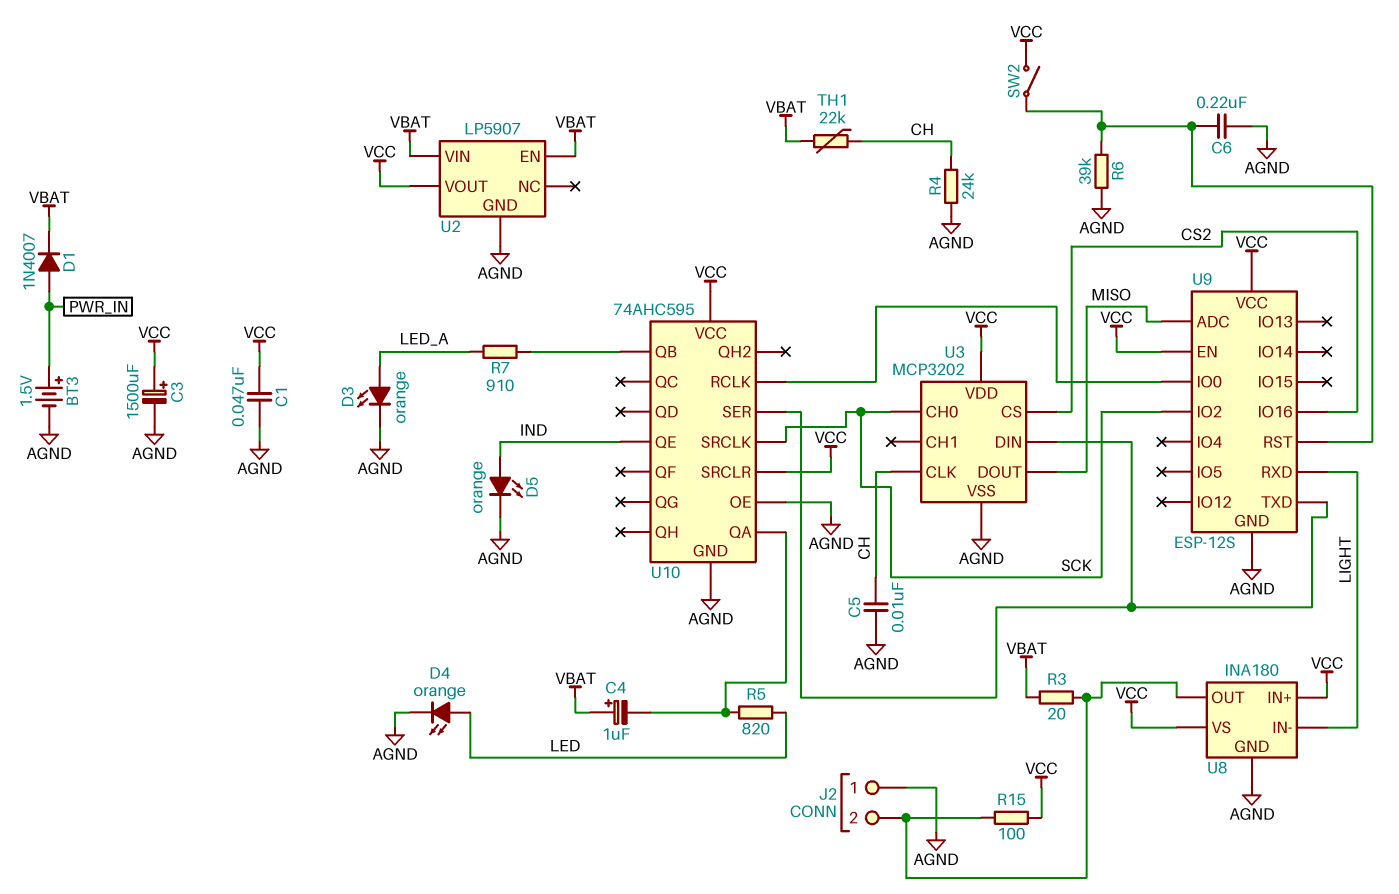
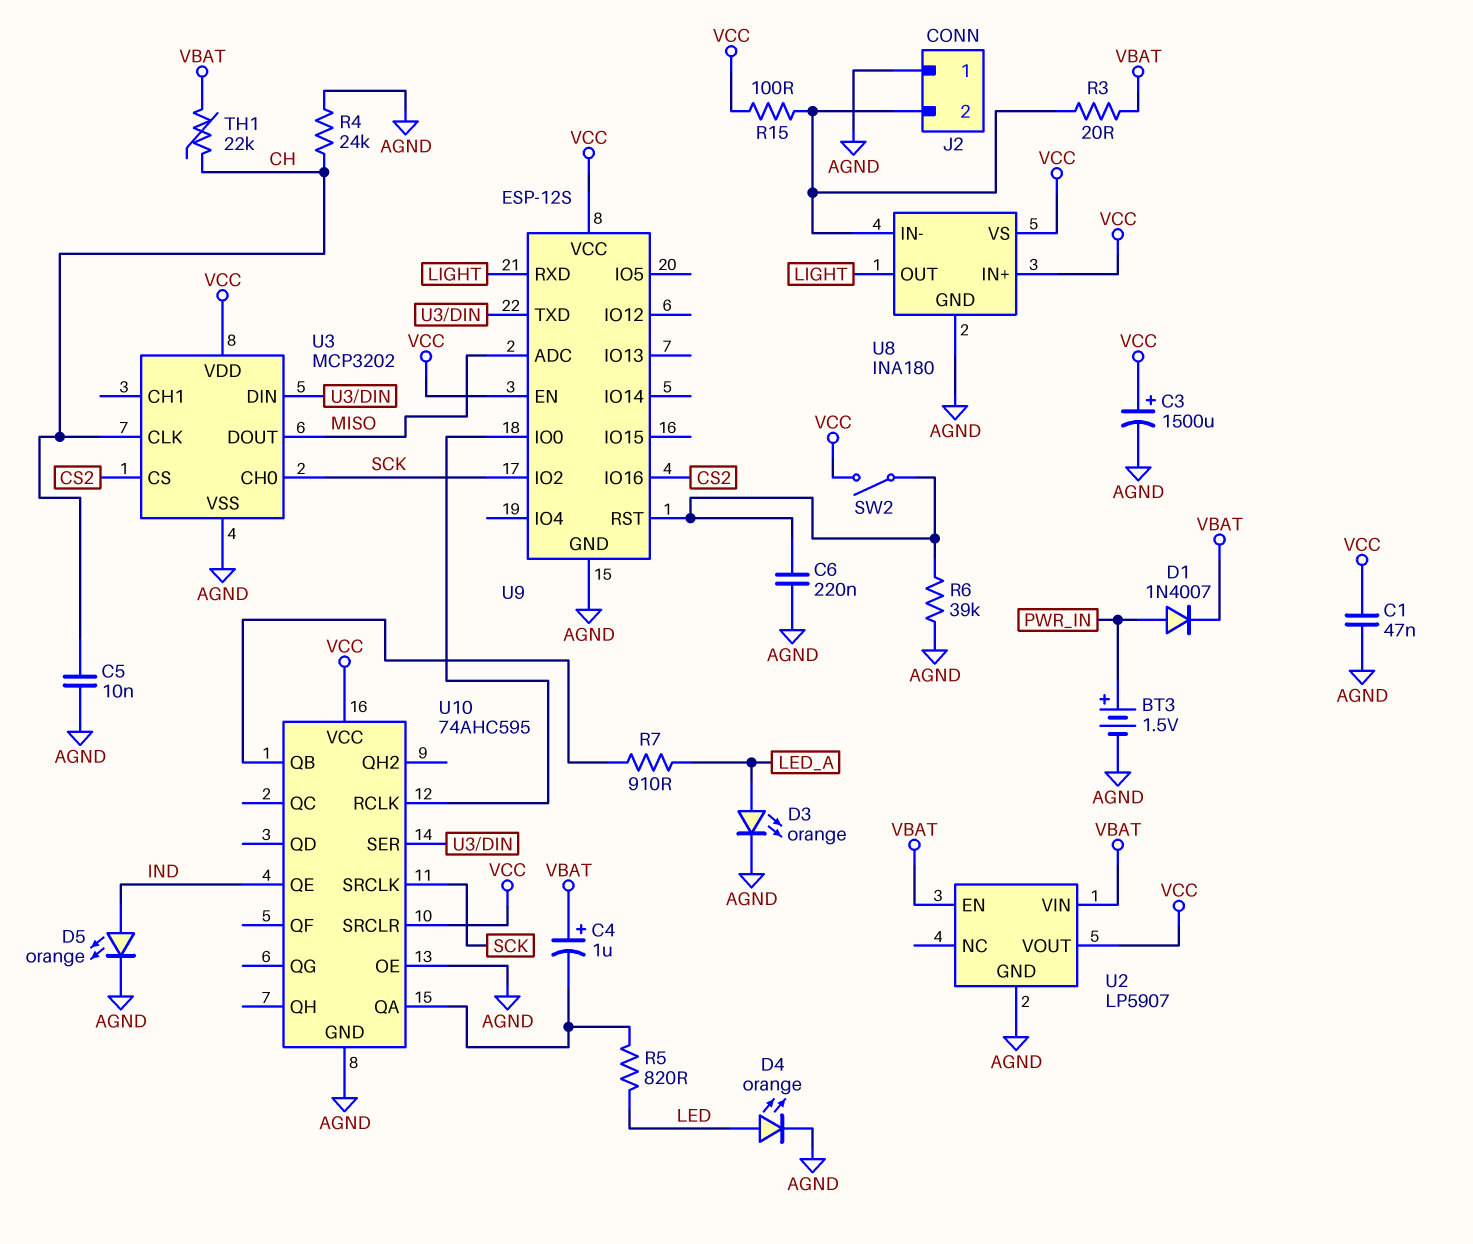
U8 pin IN-: LIGHT -> J2/2
U8 pin OUT: J2/2 -> LIGHT

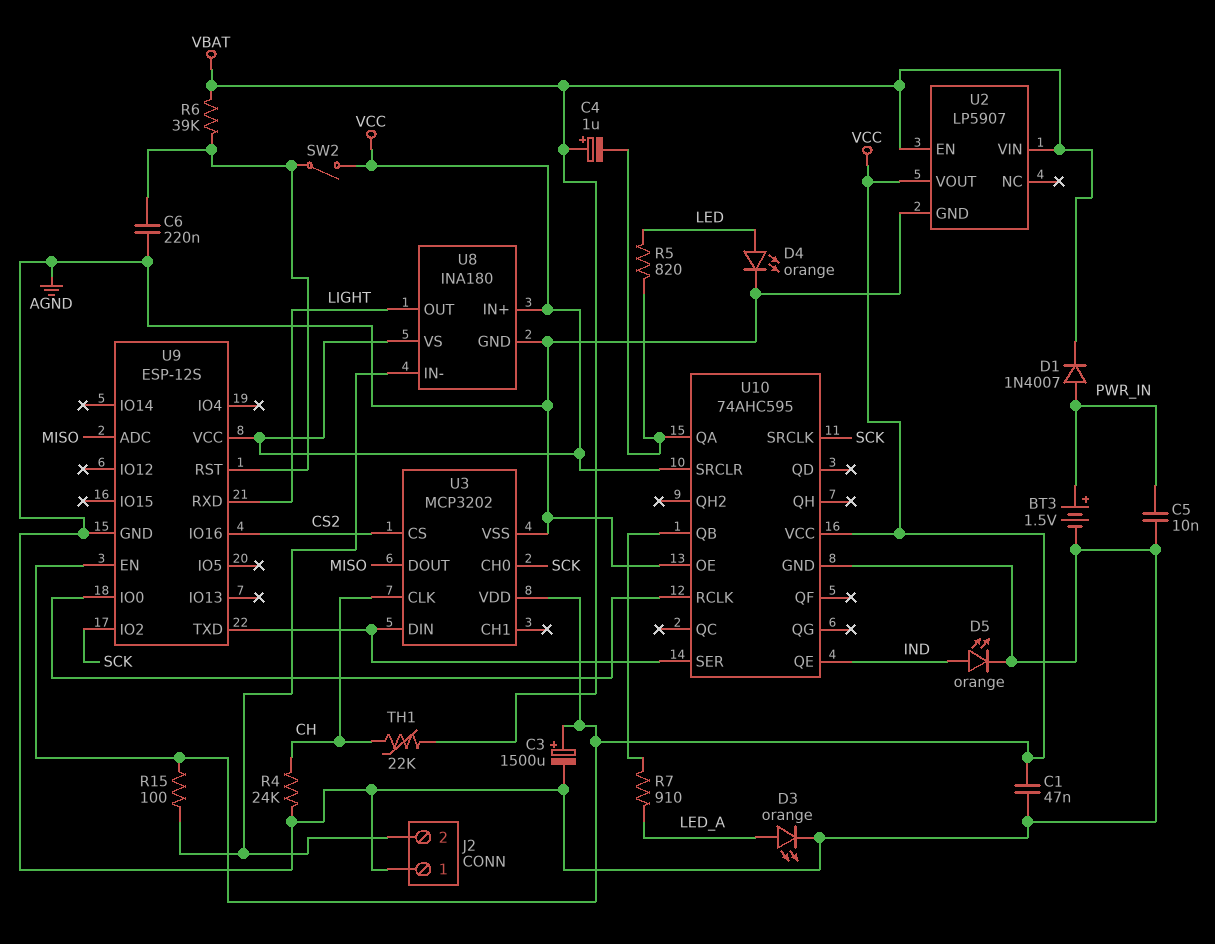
C5: 10nF (AGND, CH) -> 10nF (AGND, PWR_IN)
R3: 20 (J2/2, VBAT) -> none
R6: 39k (AGND, U9/RST) -> 39k (U9/RST, VBAT)

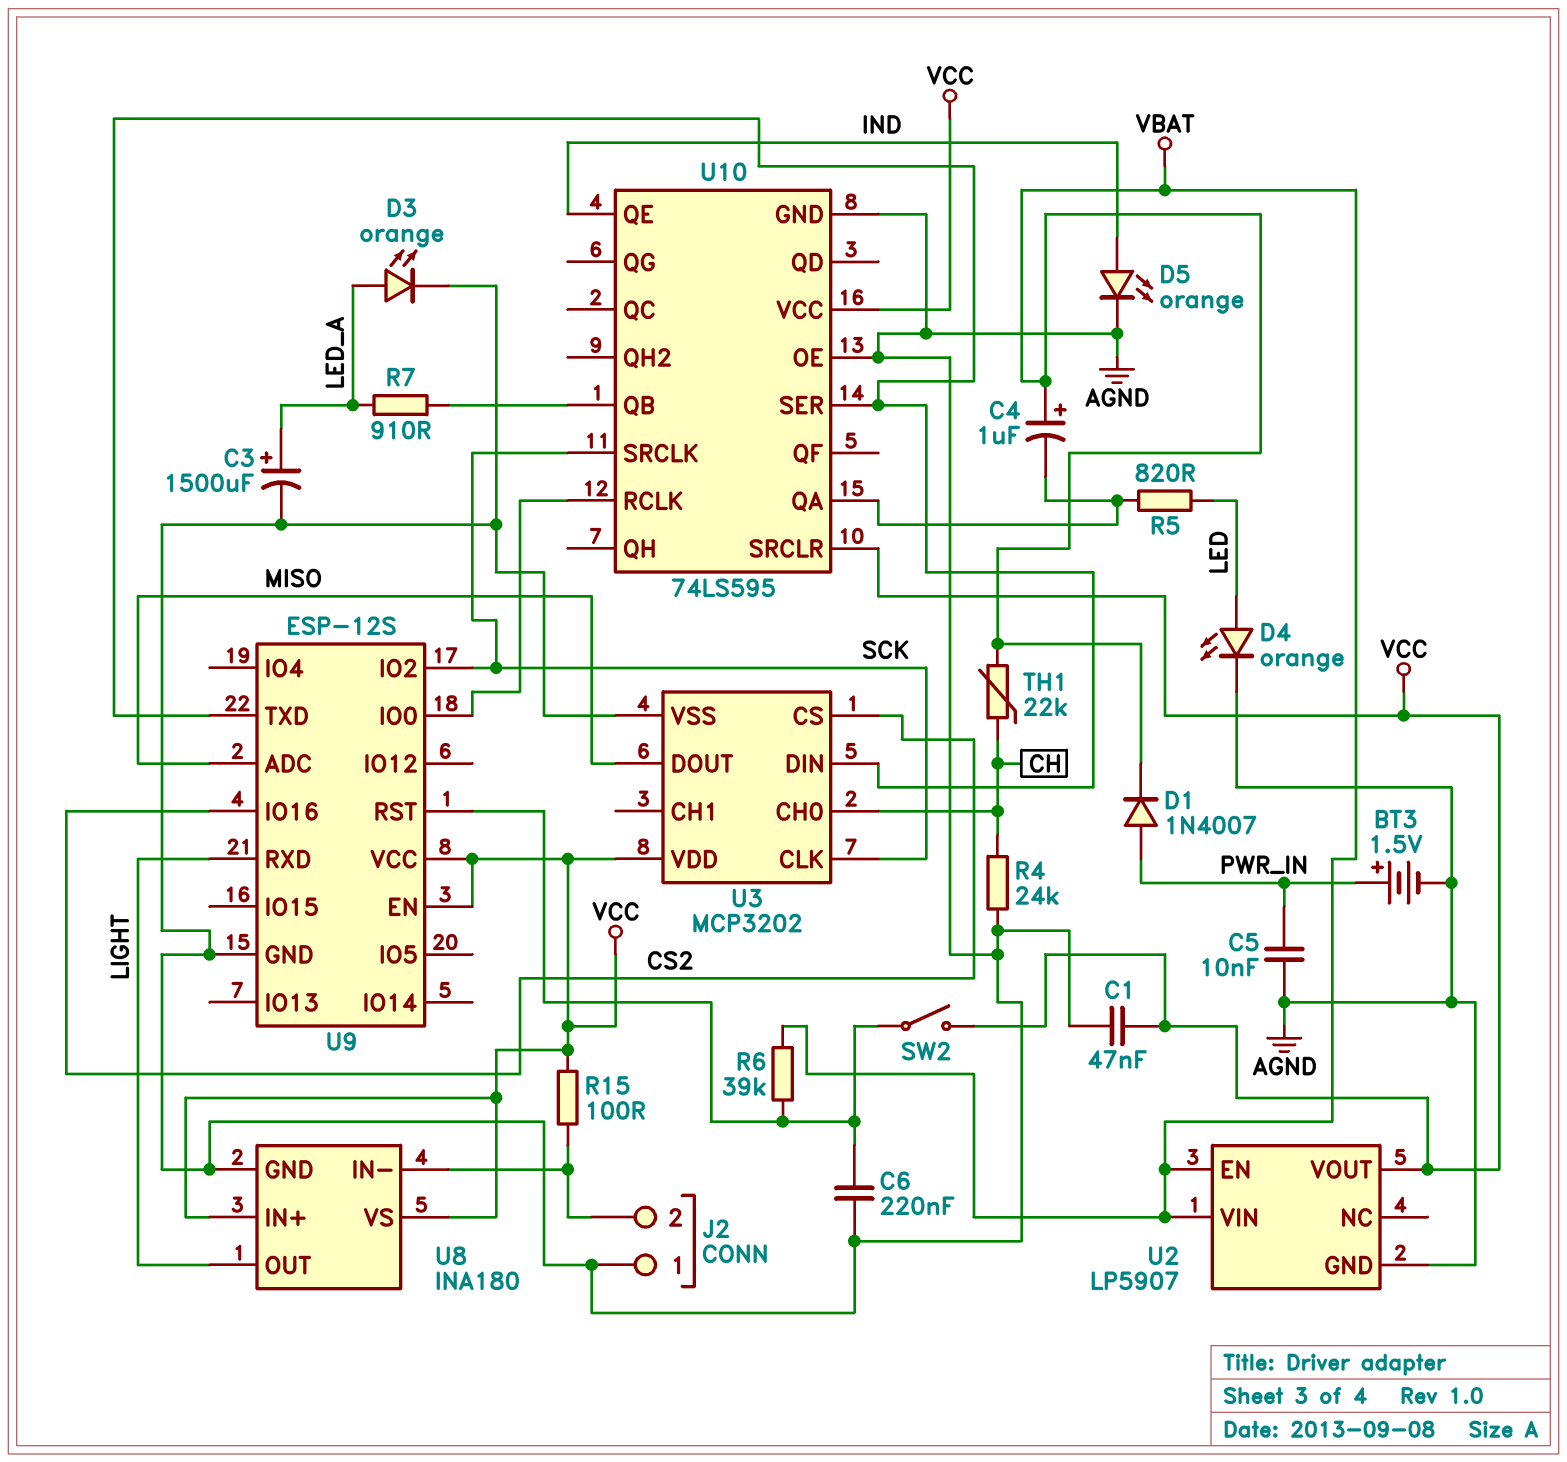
C3: 1500uF (plus VCC, minus AGND) -> 1500uF (plus LED_A, minus AGND)
U3 pin CH0: SCK -> CH
U3 pin CLK: CH -> SCK
U10: 74AHC595 -> 74LS595

